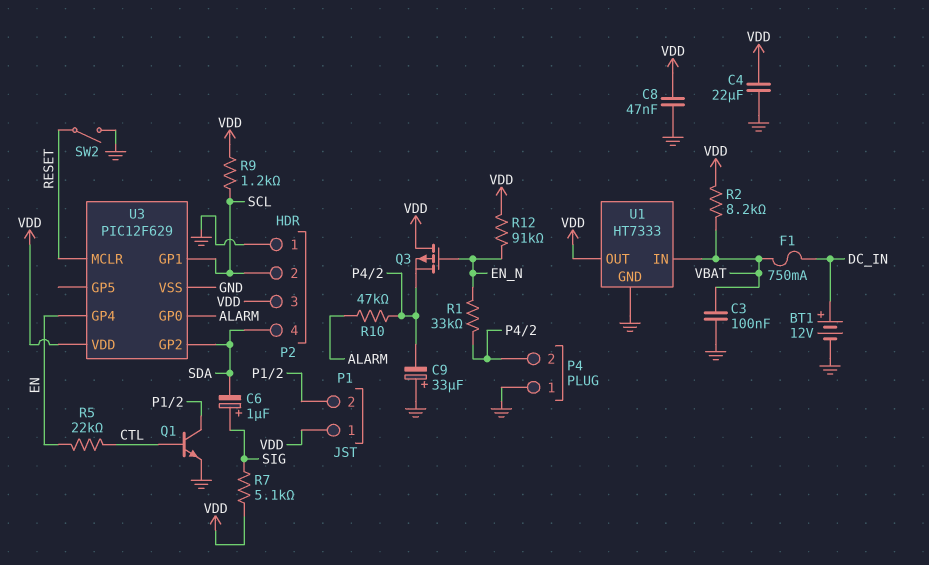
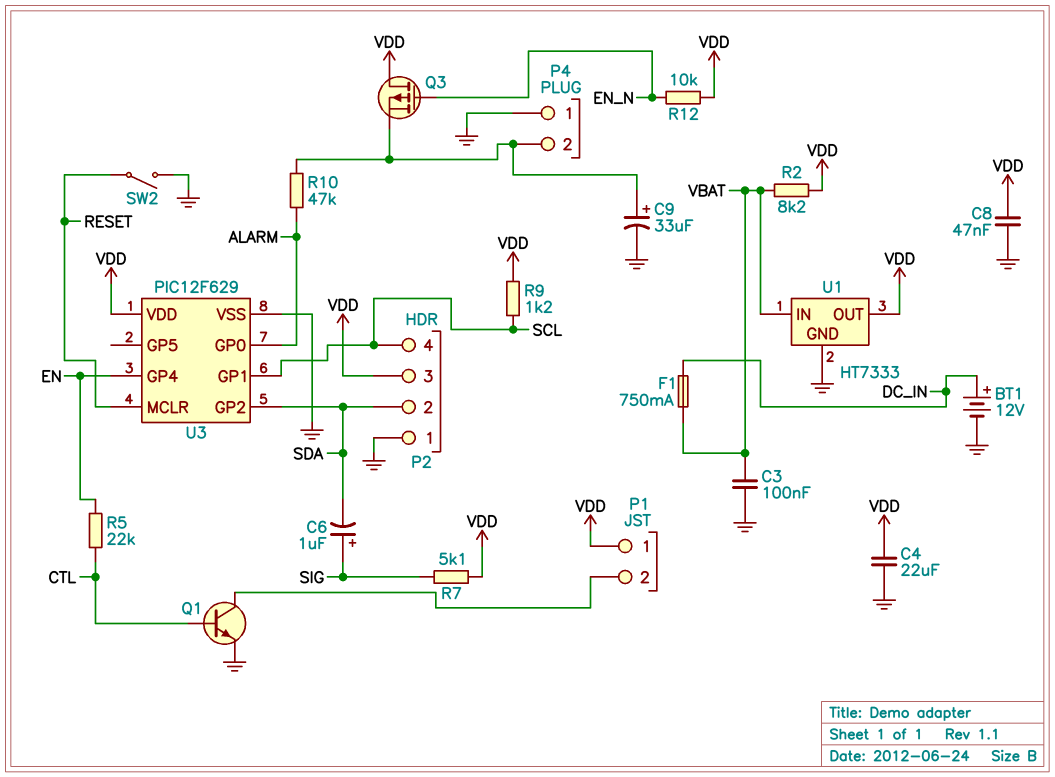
C9: 33uF (plus GND, minus P4/2) -> 33uF (plus P4/2, minus GND)
P2 pin 2: SCL -> SDA
P2 pin 4: SDA -> SCL
R1: 33k (EN_N, P4/2) -> none
R12: 91k (EN_N, VDD) -> 10k (EN_N, VDD)

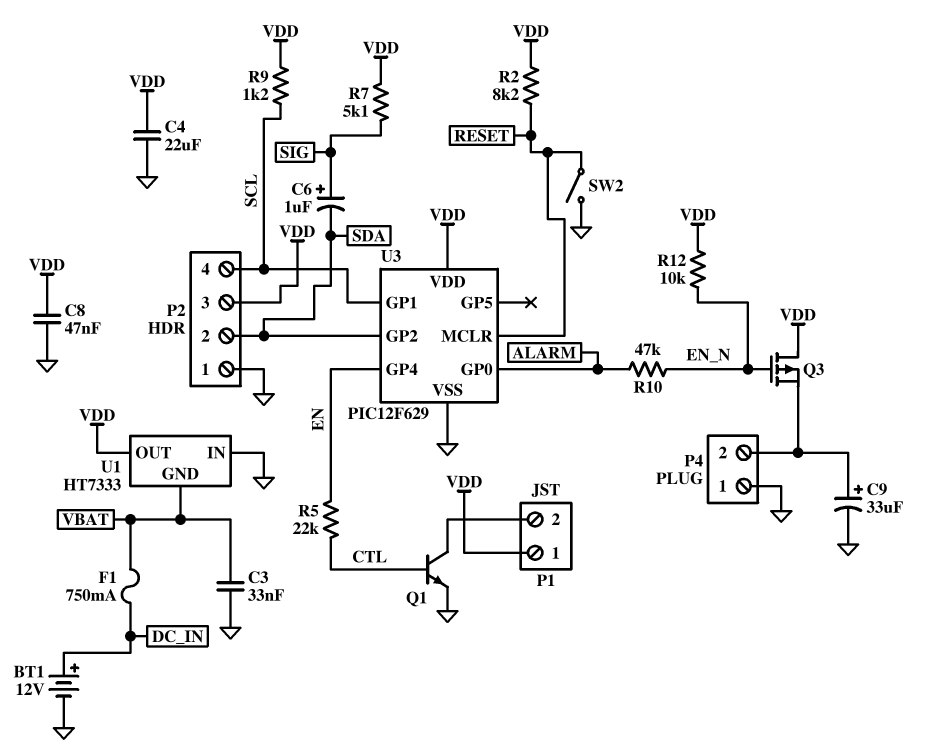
C3: 100nF (GND, VBAT) -> 33nF (GND, VBAT)
R2: 8.2k (VBAT, VDD) -> 8.2k (RESET, VDD)
R10: 47k (ALARM, P4/2) -> 47k (ALARM, EN_N)
U1 pin GND: GND -> VBAT
U1 pin IN: VBAT -> GND

